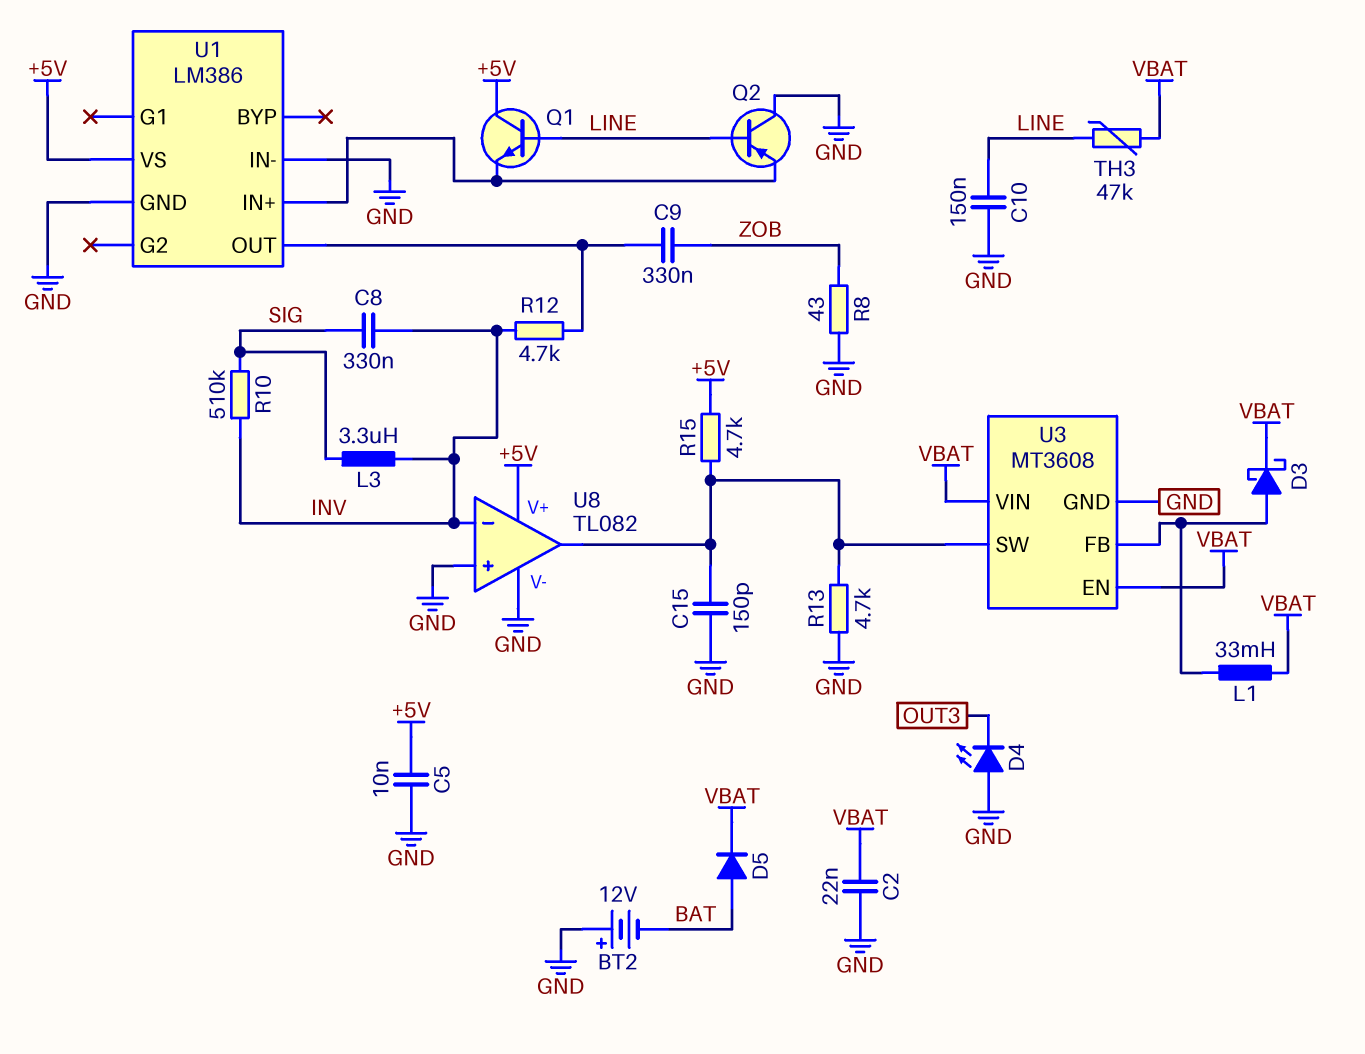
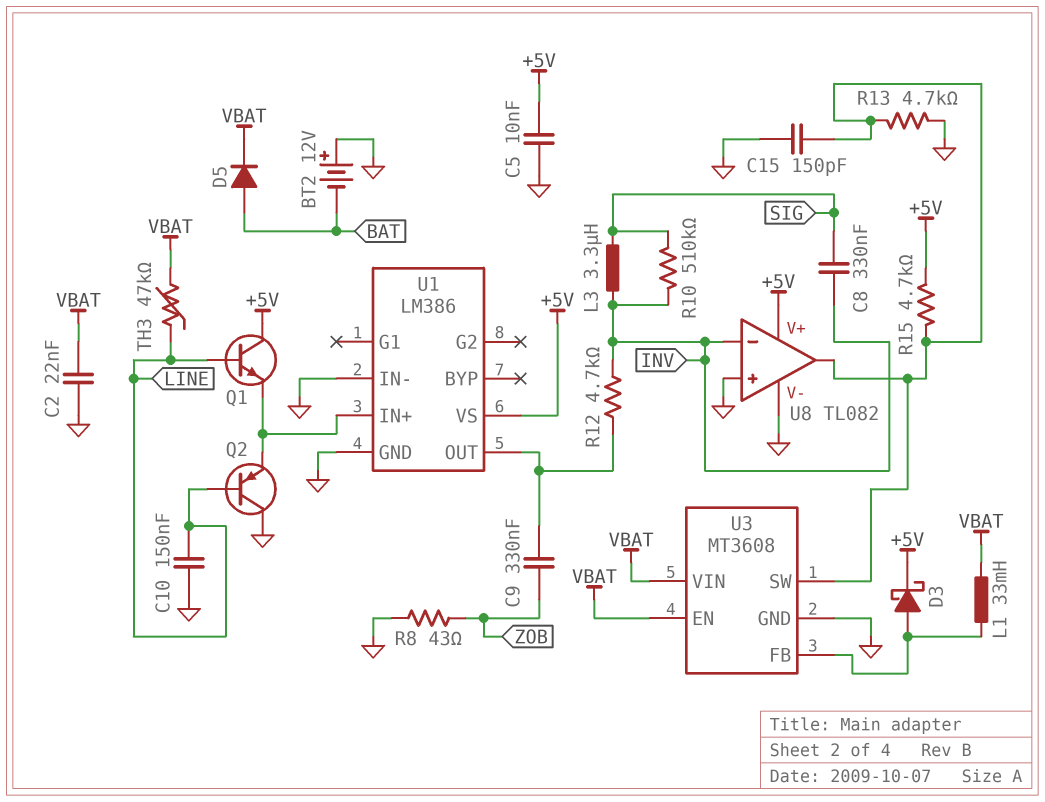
D3: schottky (A U3/FB, K VBAT) -> schottky (A U3/FB, K +5V)
D4: LED (A GND, K OUT3) -> none

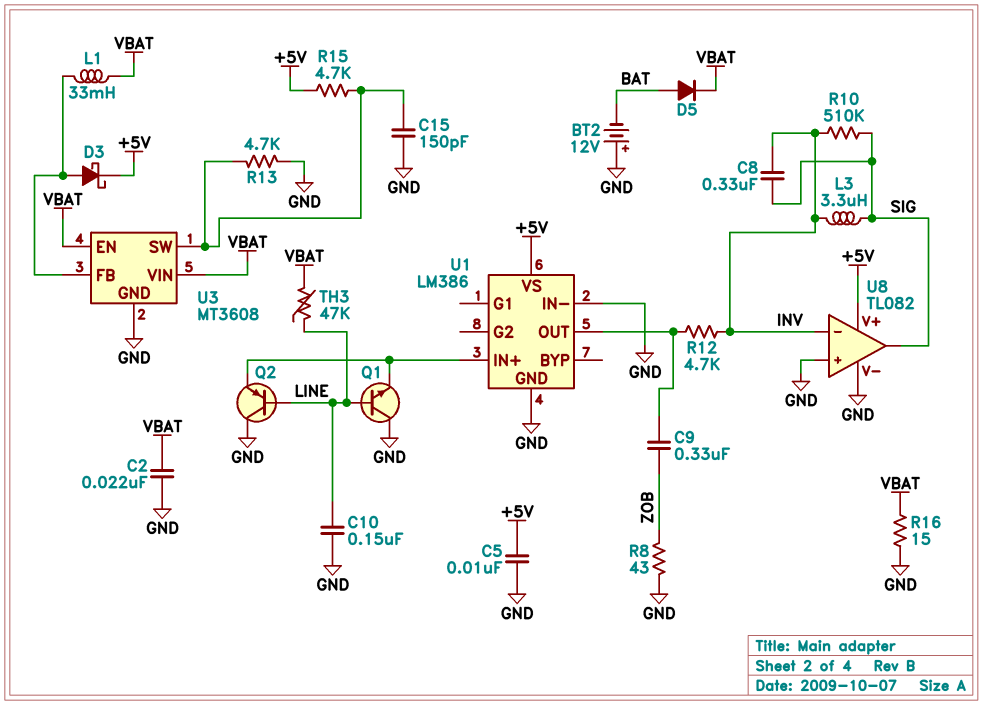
Q1: NPN (B LINE, C +5V, E U1/IN+) -> NPN (B LINE, C GND, E U1/IN+)
R16: none -> 15 (GND, VBAT)
U8 pin out: U3/SW -> SIG

